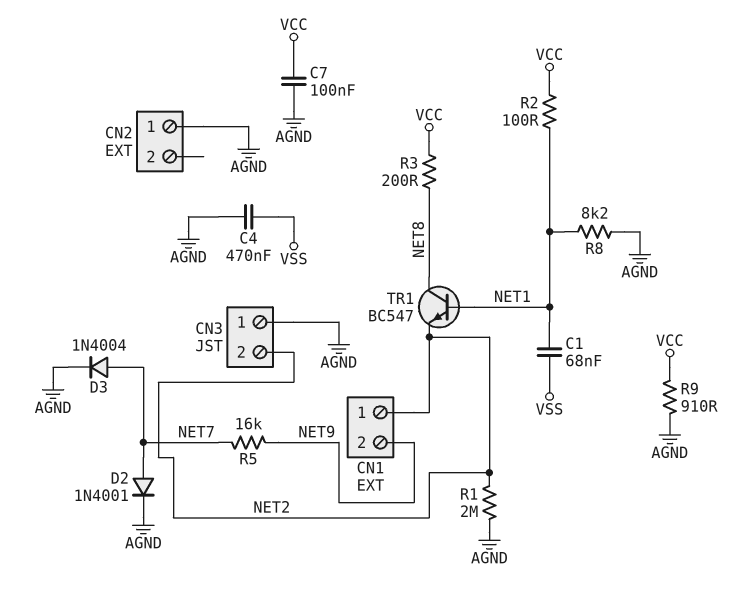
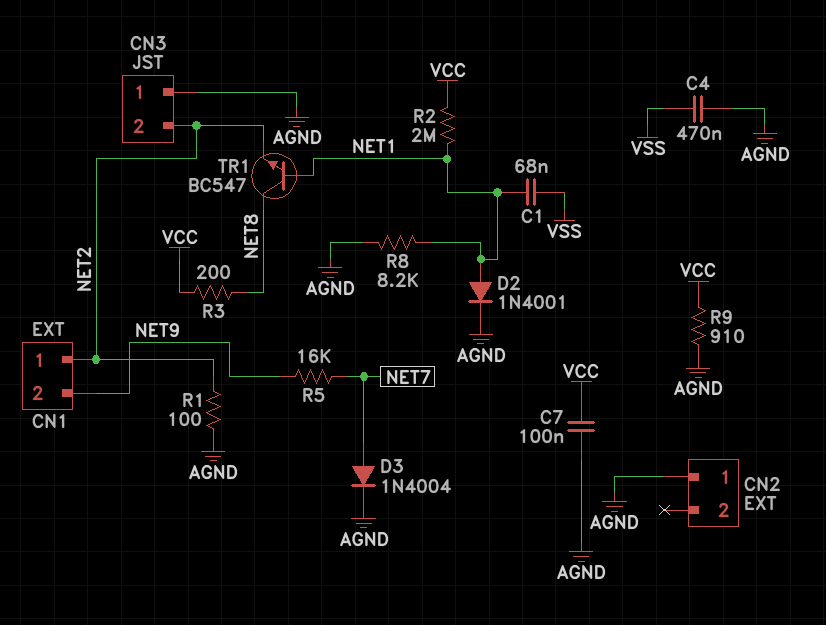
D2: diode 1N4001 (A NET7, K AGND) -> diode 1N4001 (A NET1, K AGND)
R1: 2M (AGND, NET2) -> 100 (AGND, NET2)
R2: 100 (NET1, VCC) -> 2M (NET1, VCC)

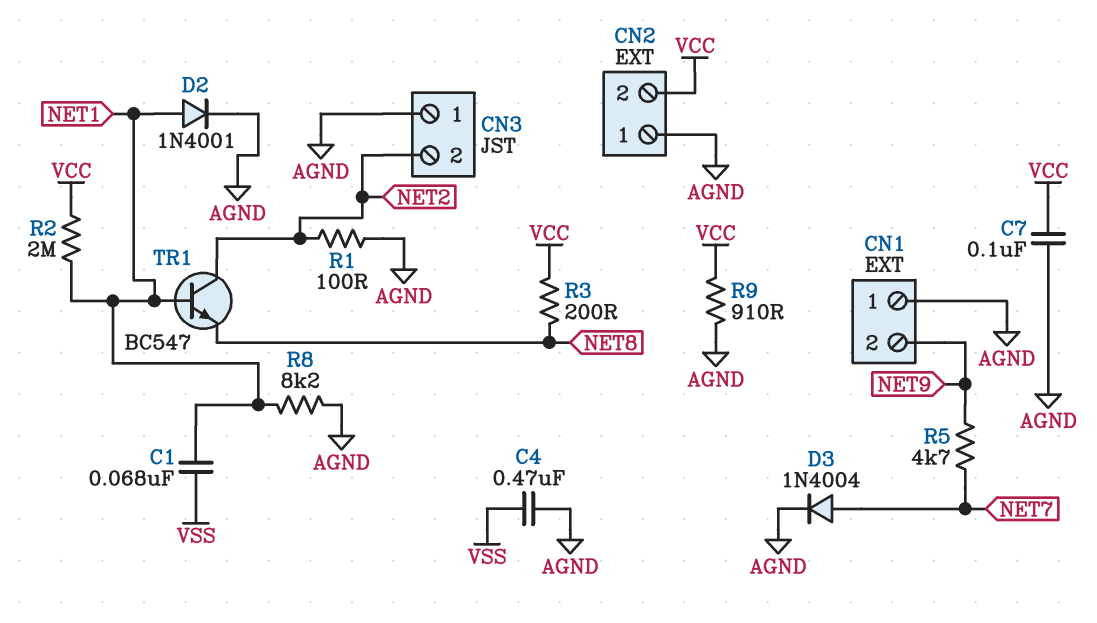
CN1 pin 1: NET2 -> AGND
CN2 pin 2: none -> VCC
R5: 16k (NET7, NET9) -> 4.7k (NET7, NET9)
TR1: NPN BC547 (B NET1, C NET8, E NET2) -> NPN BC547 (B NET1, C NET2, E NET8)

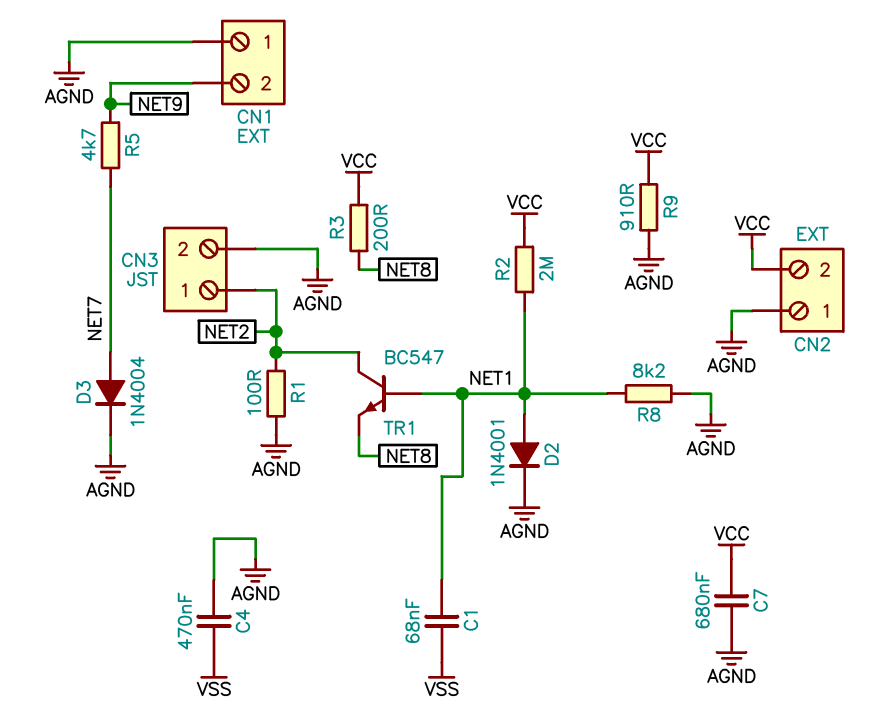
C7: 100nF (AGND, VCC) -> 680nF (AGND, VCC)
CN3 pin 1: AGND -> NET2
CN3 pin 2: NET2 -> AGND

